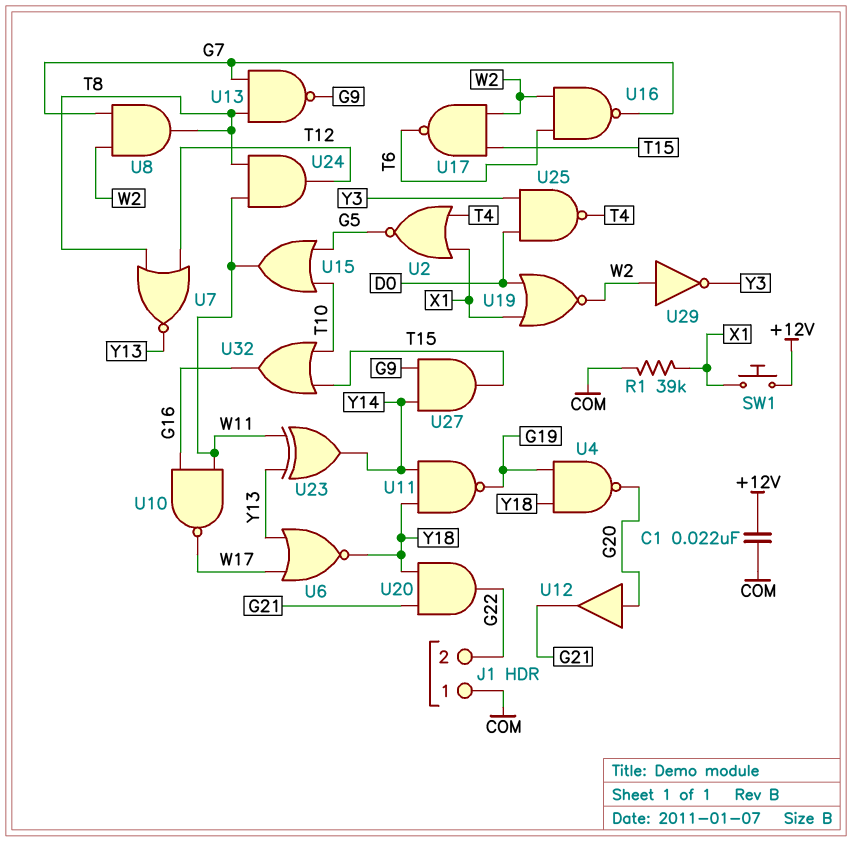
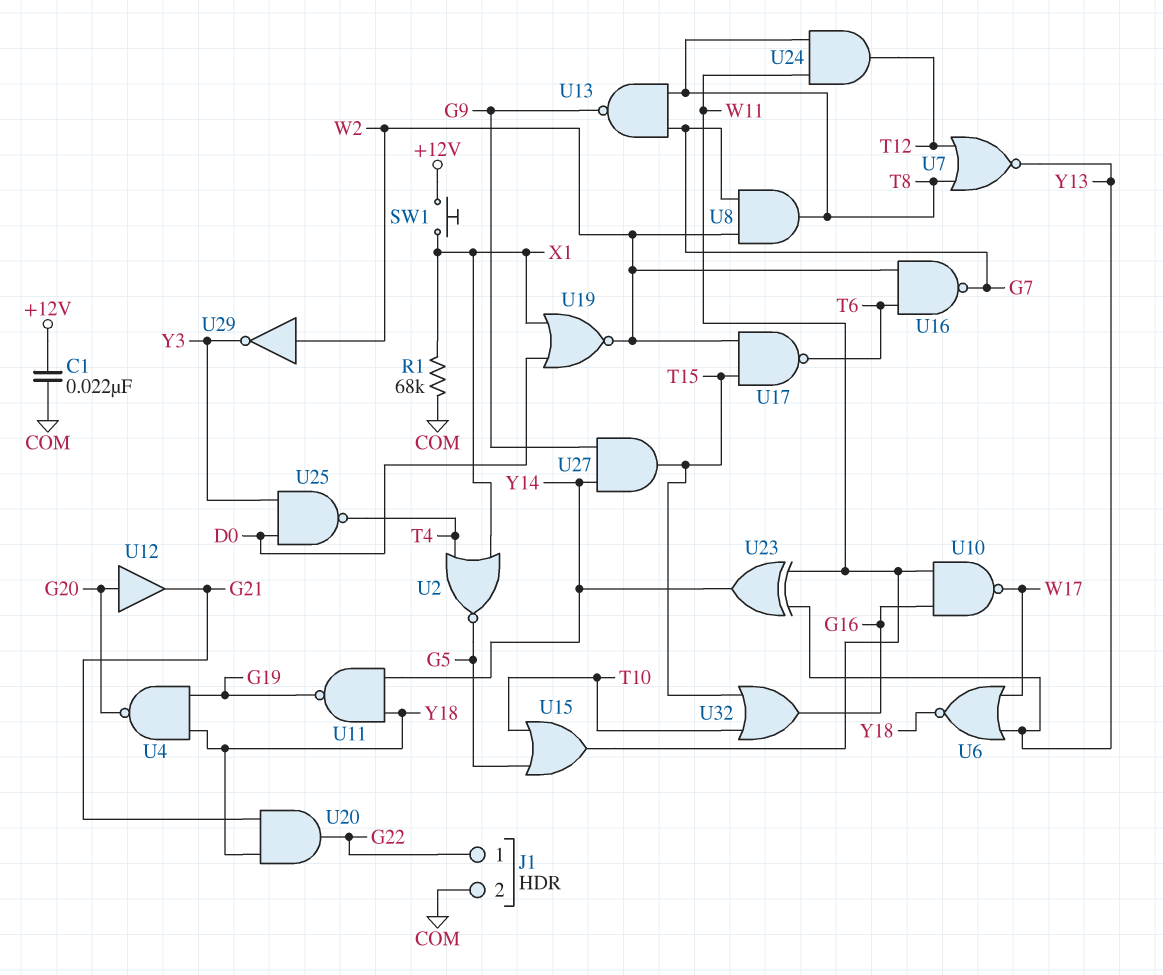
J1 pin 1: COM -> G22
J1 pin 2: G22 -> COM
R1: 39k (COM, X1) -> 68k (COM, X1)

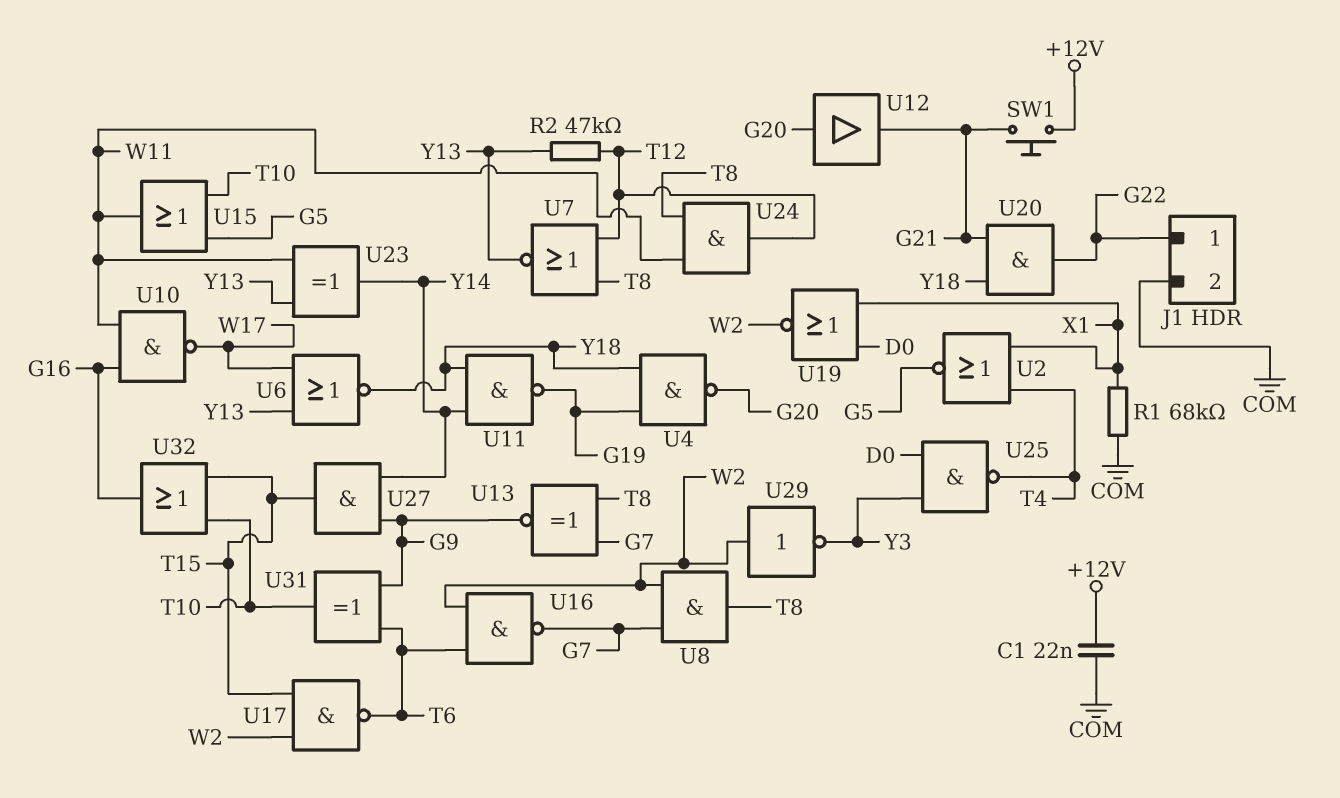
R2: none -> 47k (T12, Y13)
SW1: button (+12V, X1) -> button (+12V, G21)
U13: NAND (in G7, in T8, out G9) -> XNOR (in G7, in T8, out G9)
U31: none -> XOR (in G9, in T6, out T10)

